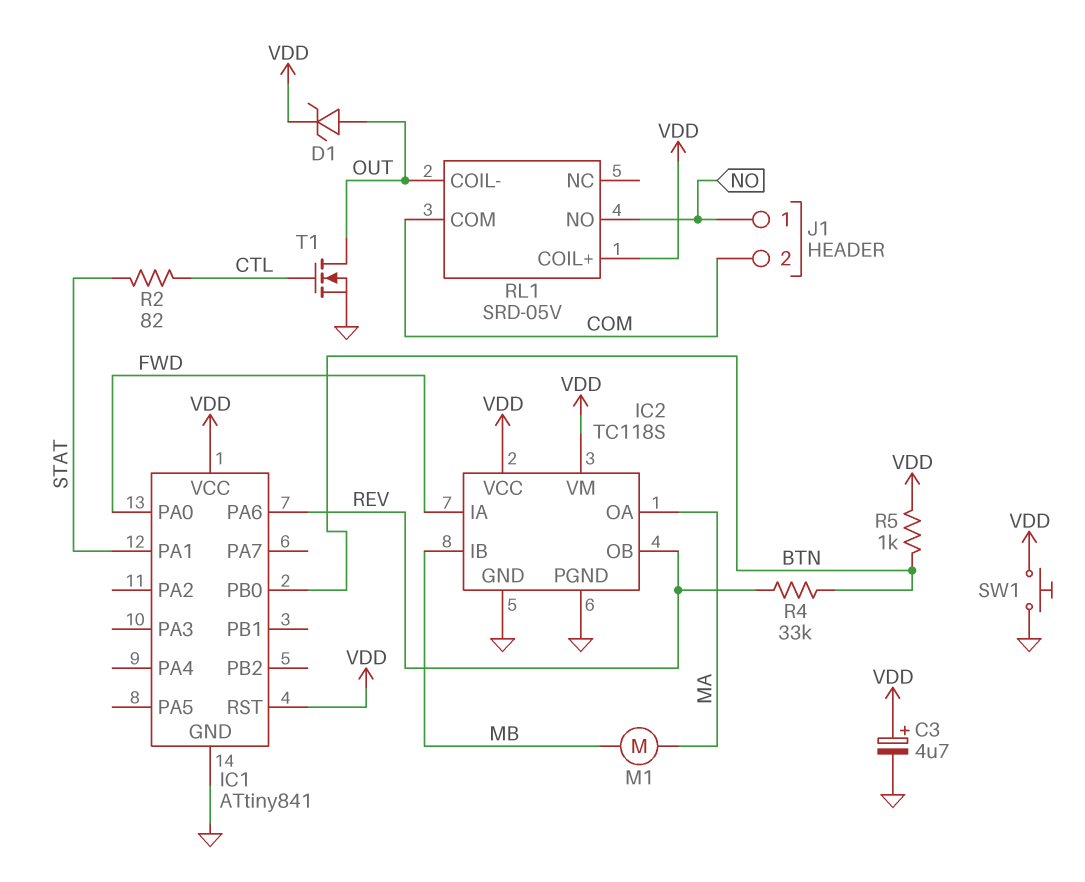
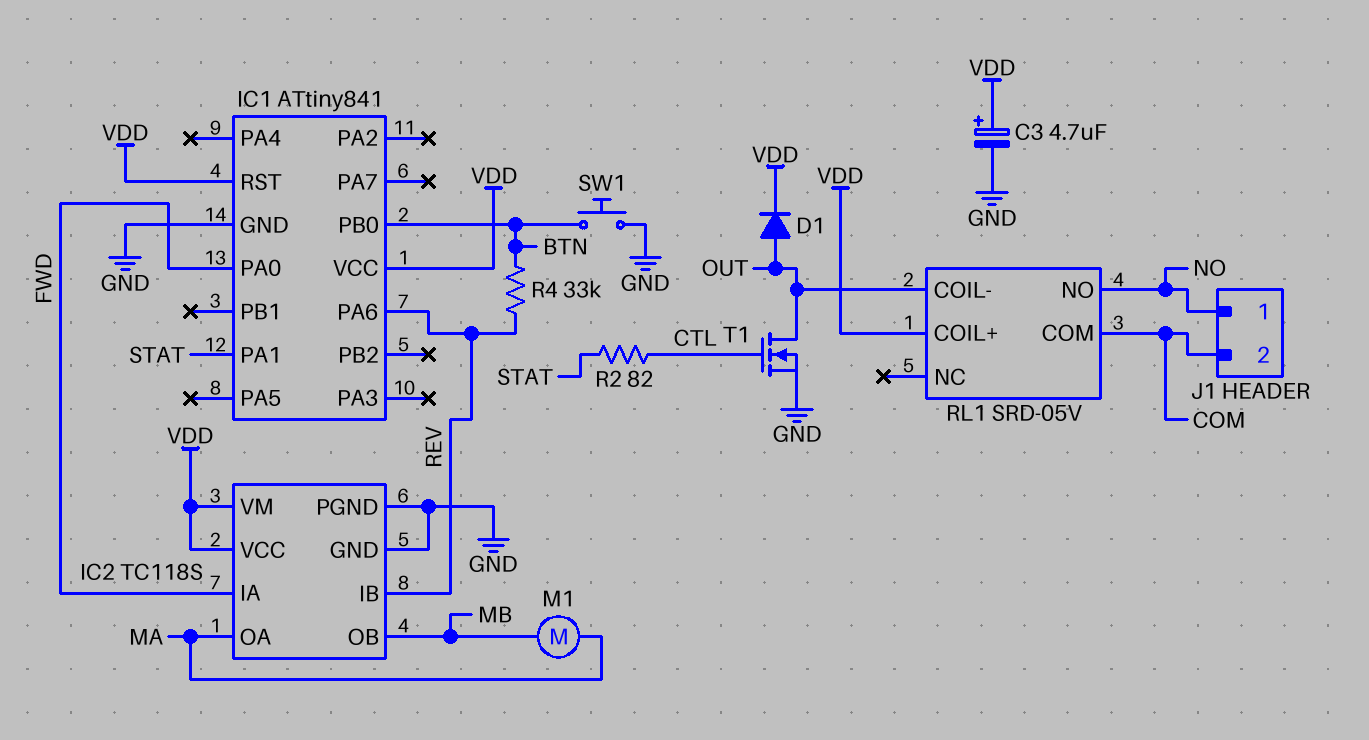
D1: zener (A OUT, K VDD) -> diode (A OUT, K VDD)
IC2 pin IB: MB -> REV
IC2 pin OB: REV -> MB
R5: 1k (BTN, VDD) -> none
SW1: button (GND, VDD) -> button (BTN, GND)

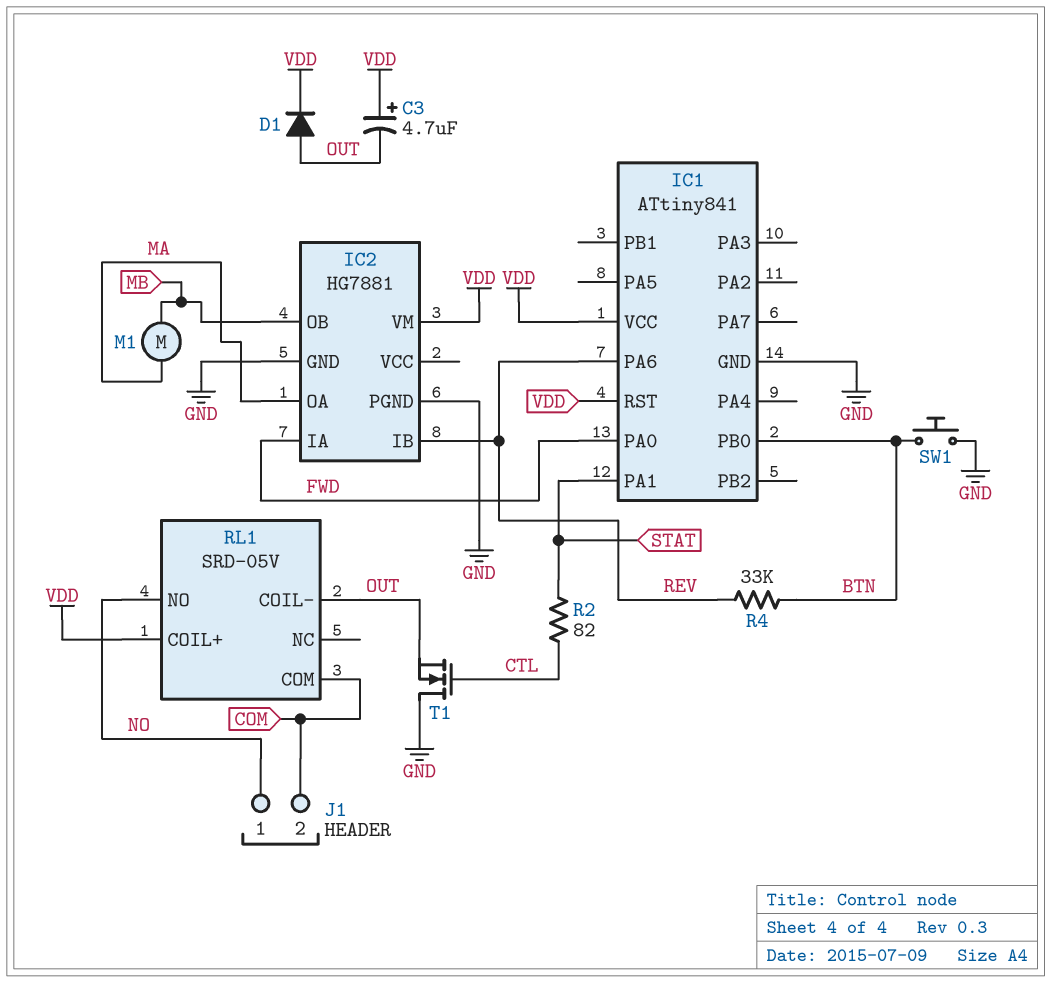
C3: 4.7uF (plus VDD, minus GND) -> 4.7uF (plus VDD, minus OUT)
IC2: TC118S -> HG7881
IC2 pin VCC: VDD -> none
T1: NMOS (G CTL, D OUT, S GND) -> NMOS (G CTL, D GND, S OUT)

